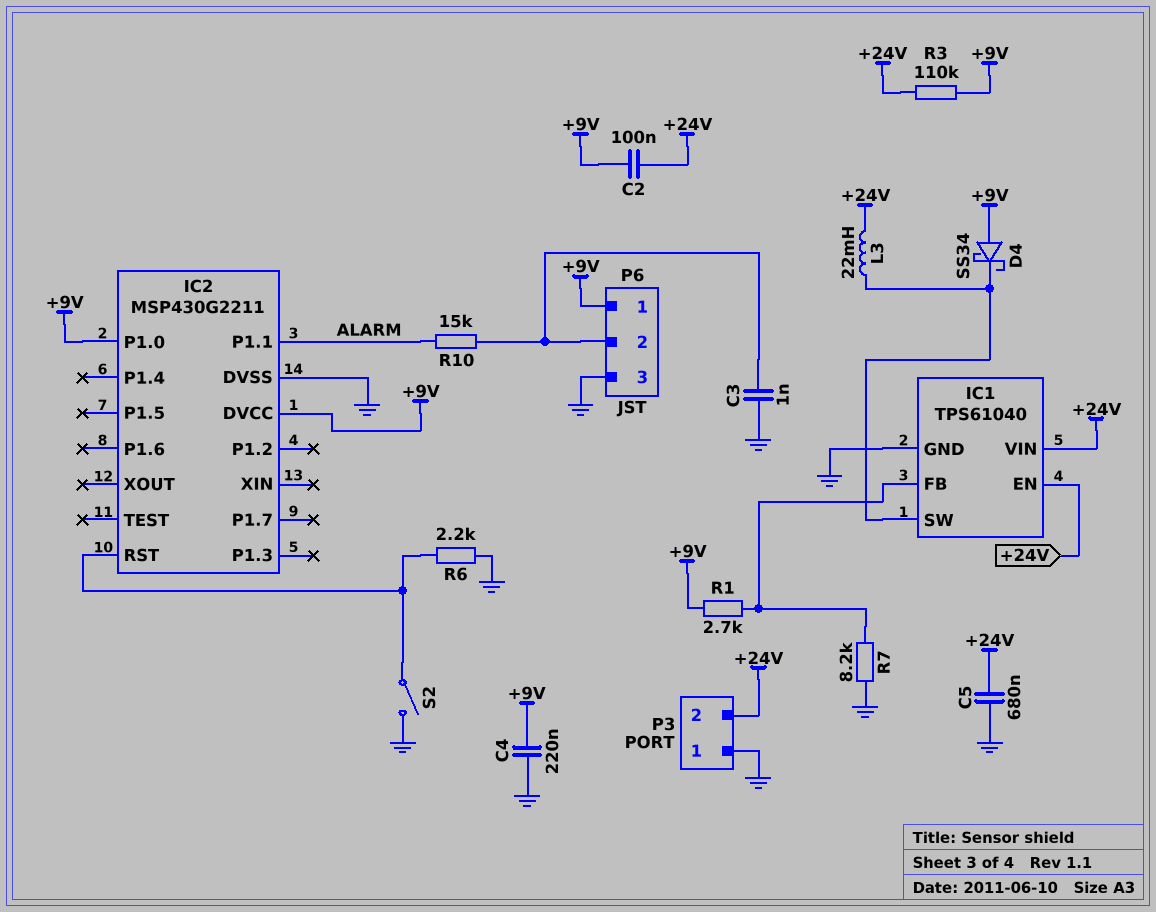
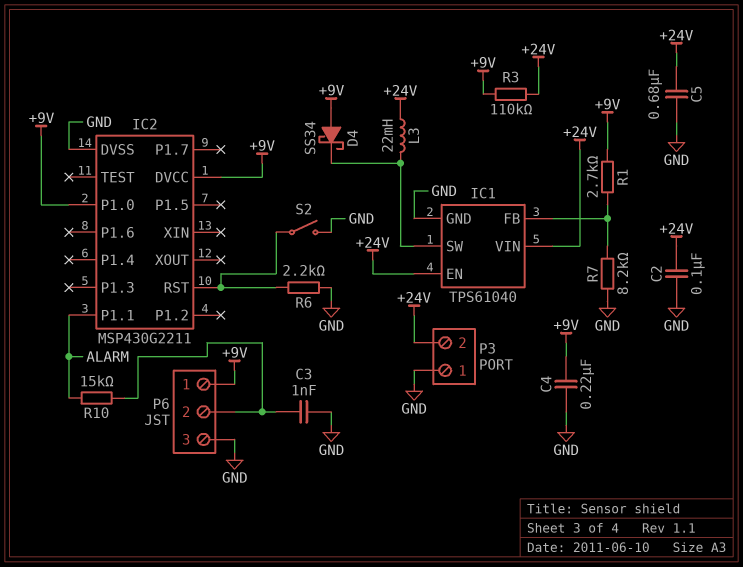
C2: 100nF (+9V, +24V) -> 100nF (+24V, GND)

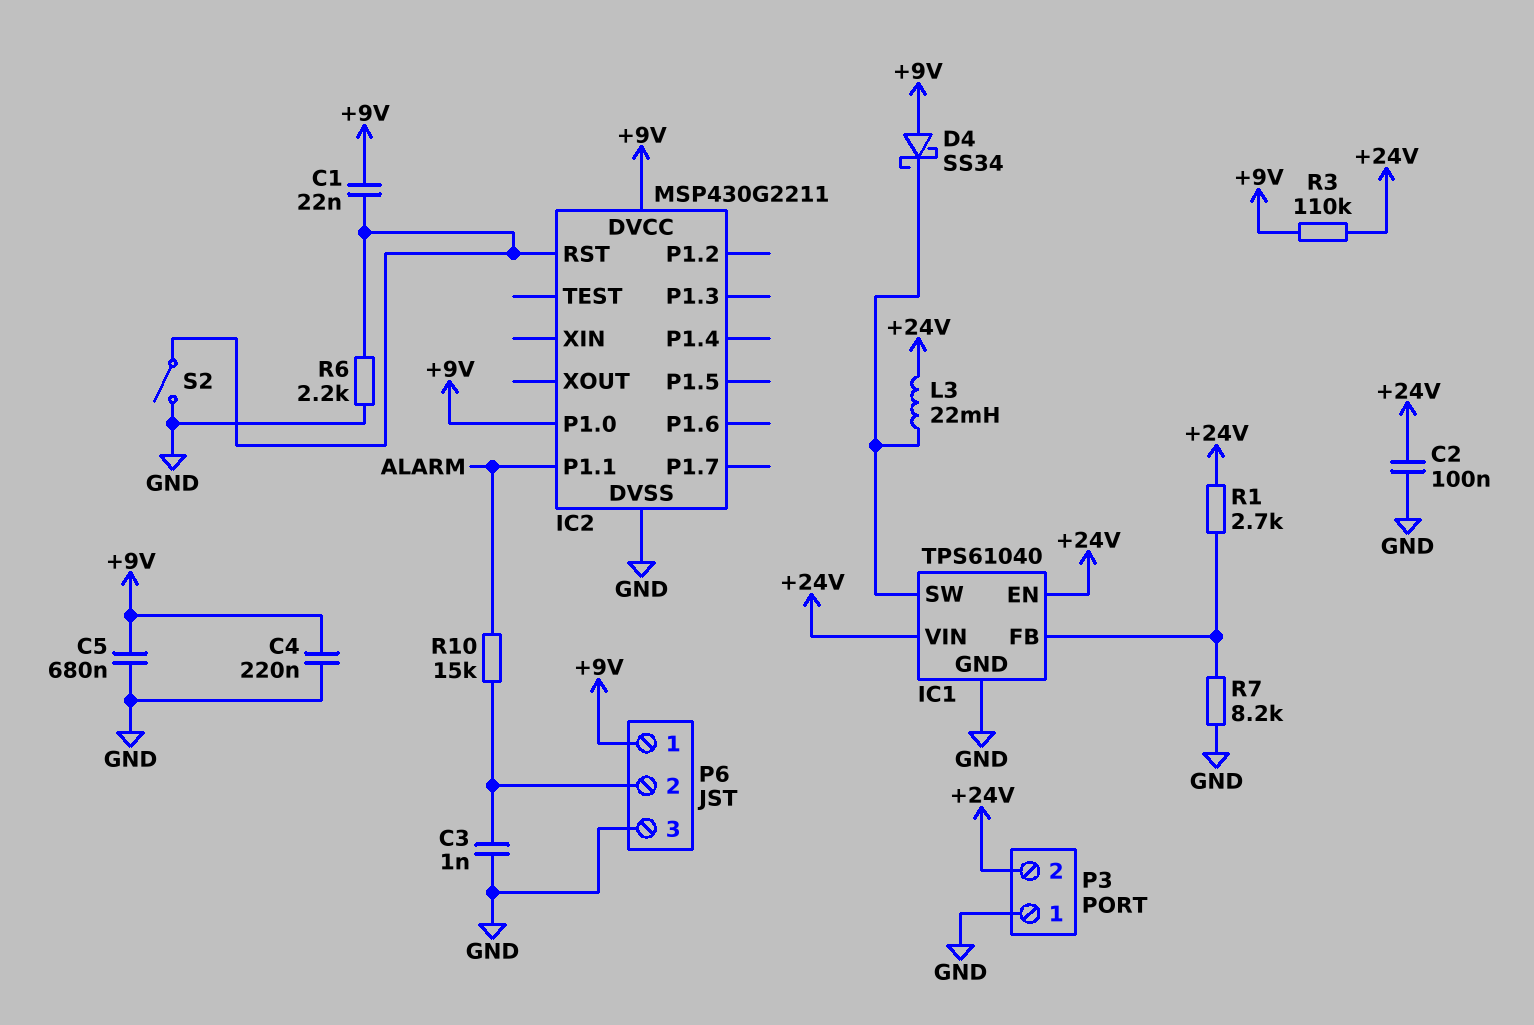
C1: none -> 22nF (+9V, IC2/RST)
C5: 680nF (+24V, GND) -> 680nF (+9V, GND)
R1: 2.7k (+9V, IC1/FB) -> 2.7k (+24V, IC1/FB)

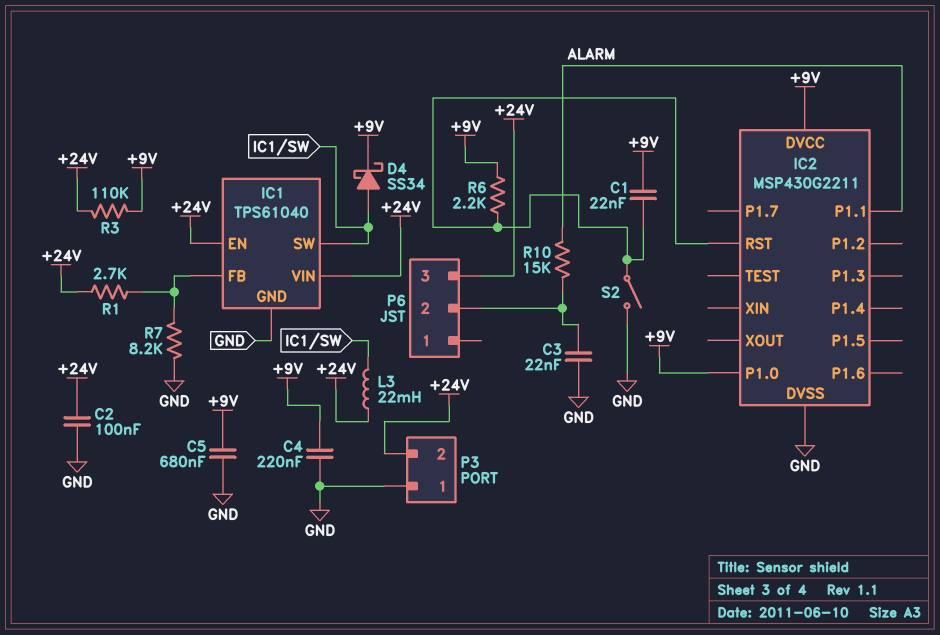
C3: 1nF (GND, P6/2) -> 22nF (GND, P6/2)
D4: schottky SS34 (A +9V, K IC1/SW) -> schottky SS34 (A IC1/SW, K +9V)
P6 pin 1: +9V -> none
P6 pin 3: GND -> +24V
R6: 2.2k (GND, IC2/RST) -> 2.2k (+9V, IC2/RST)

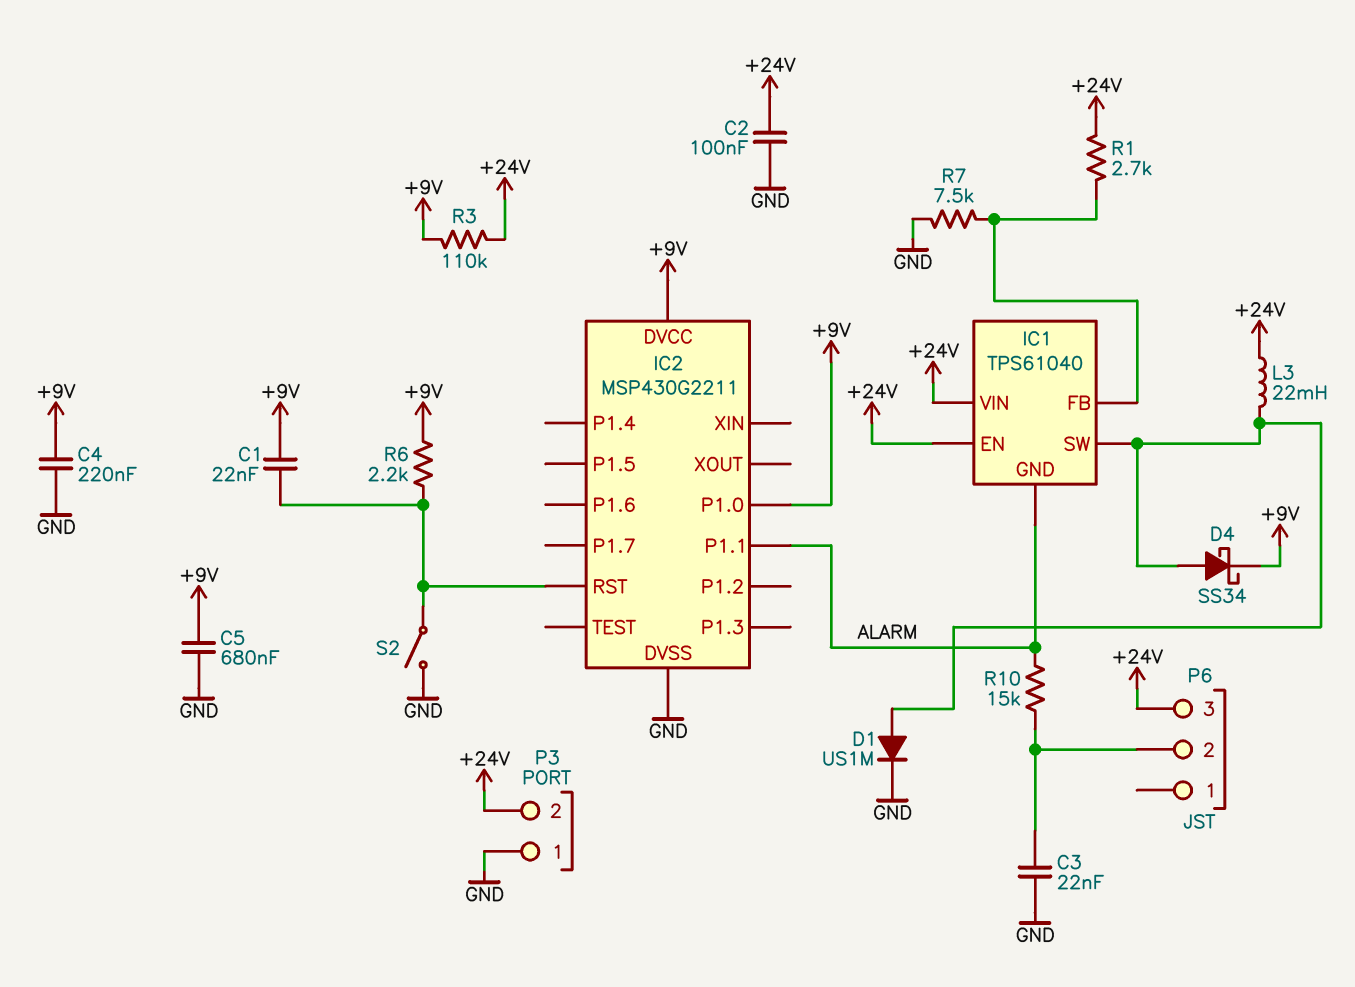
D1: none -> diode US1M (A IC1/SW, K GND)
IC1 pin GND: GND -> ALARM
R7: 8.2k (GND, IC1/FB) -> 7.5k (GND, IC1/FB)

